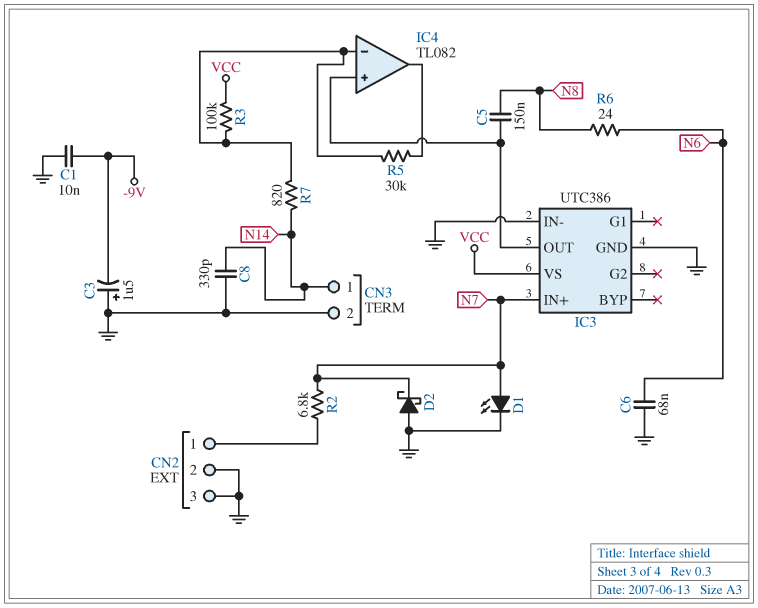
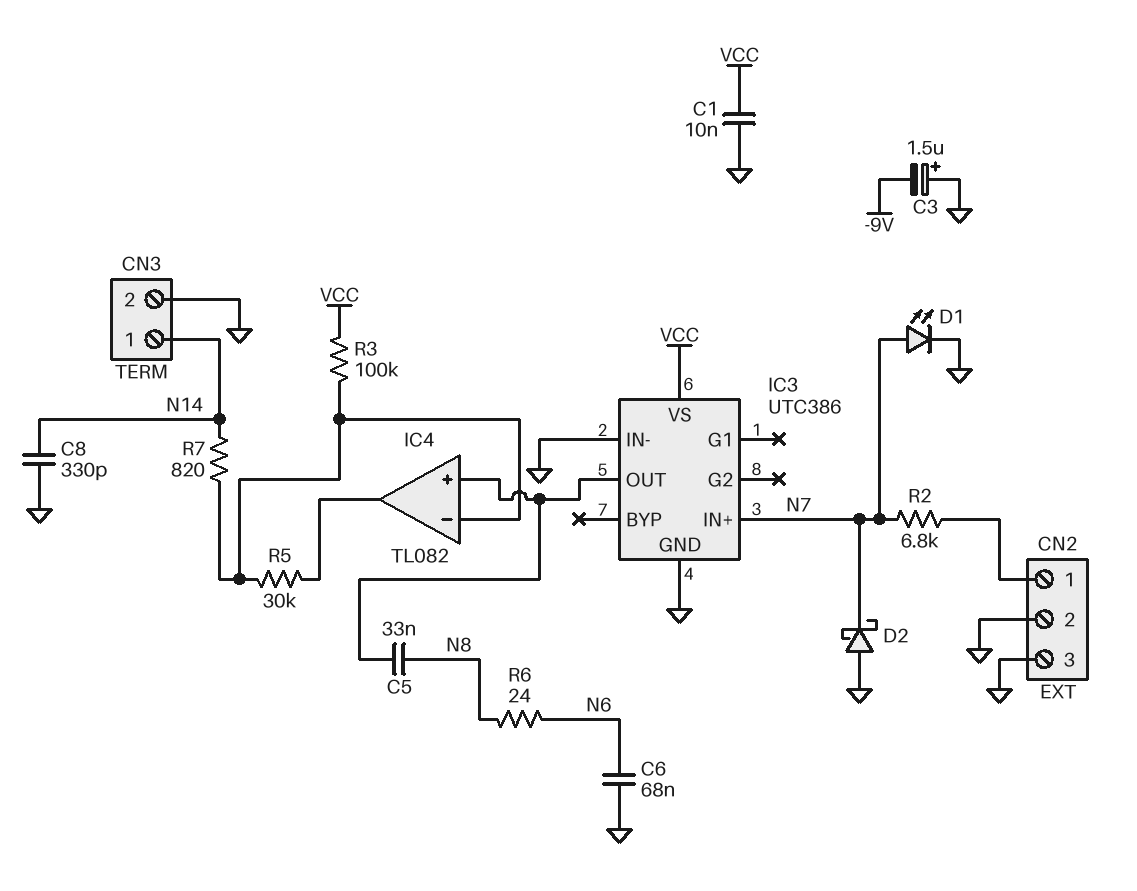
C1: 10nF (-9V, GND) -> 10nF (GND, VCC)
C5: 150nF (IC3/OUT, N8) -> 33nF (IC3/OUT, N8)

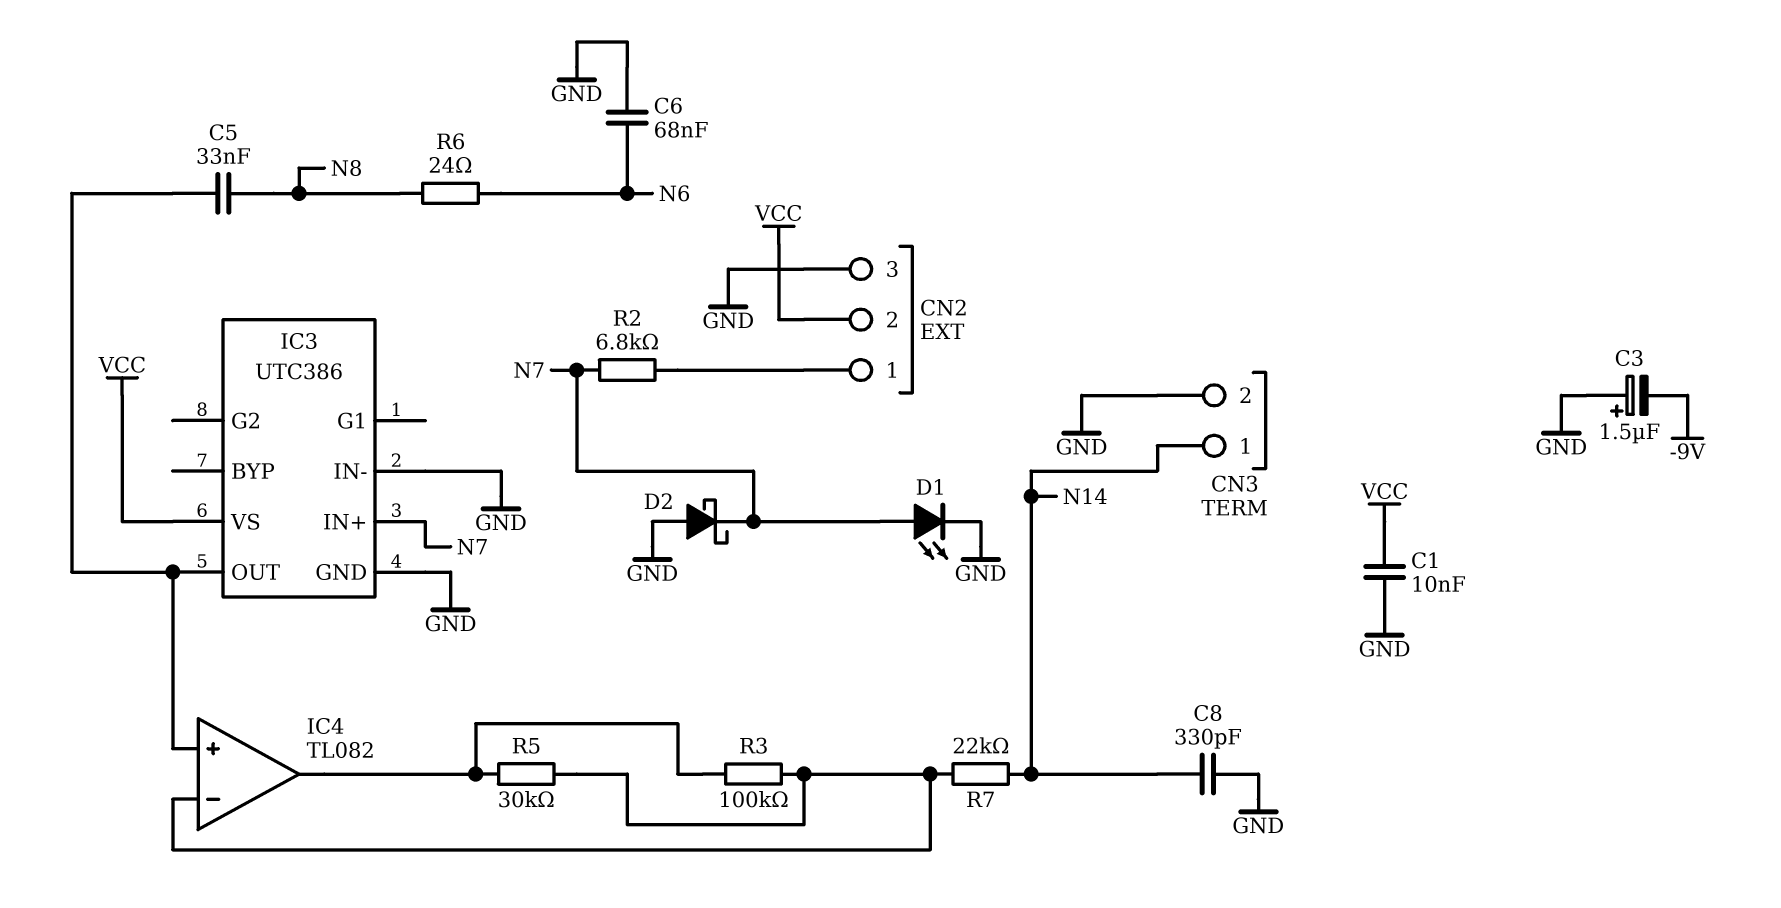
CN2 pin 2: GND -> VCC
R3: 100k (IC4/in-, VCC) -> 100k (IC4/in-, IC4/out)
R7: 820 (IC4/in-, N14) -> 22k (IC4/in-, N14)

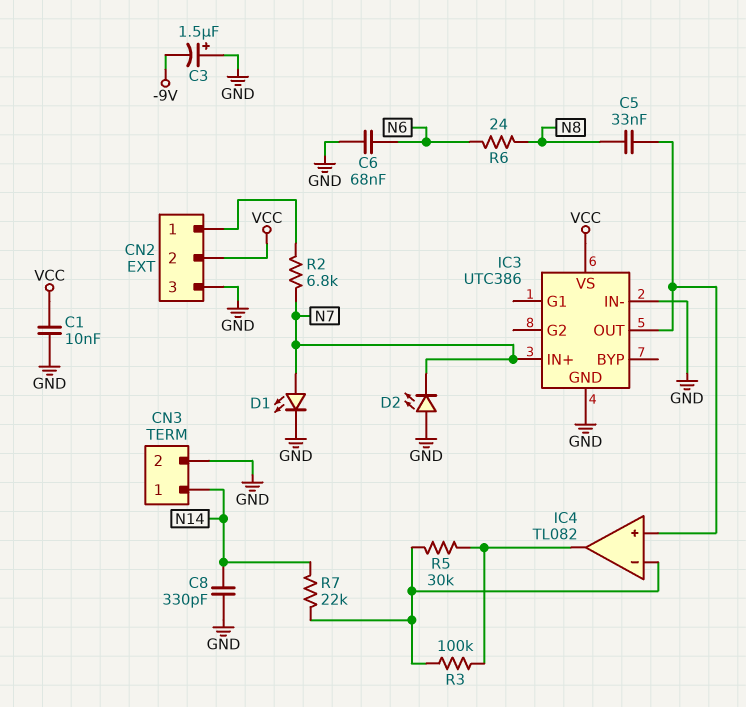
D2: schottky (A GND, K N7) -> LED (A GND, K N7)

